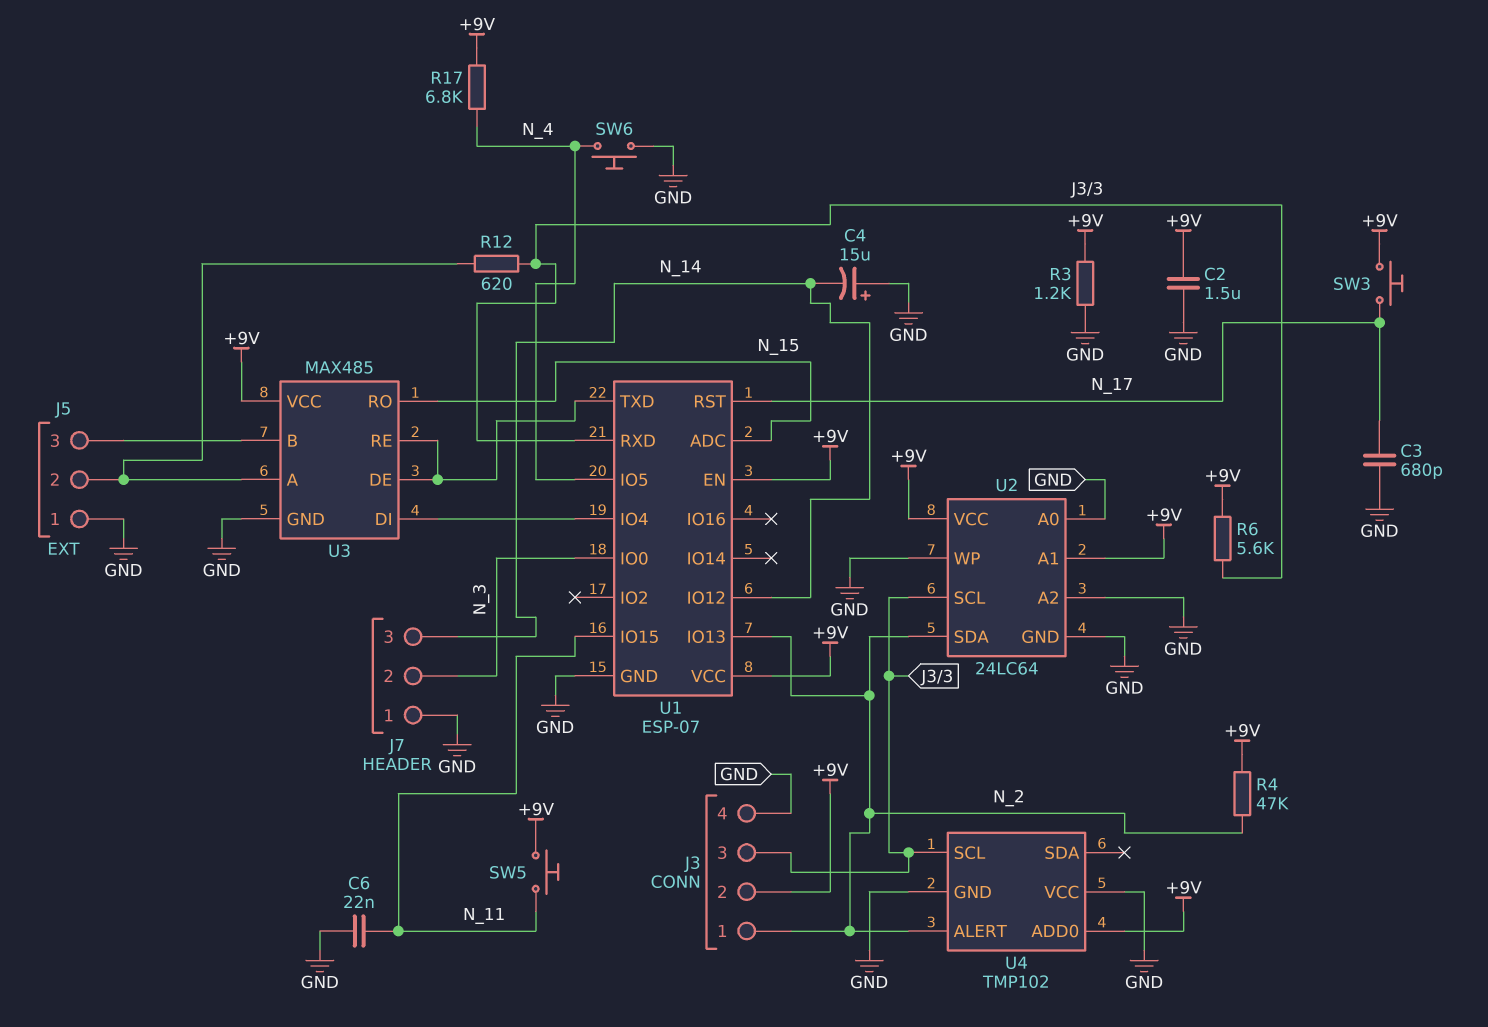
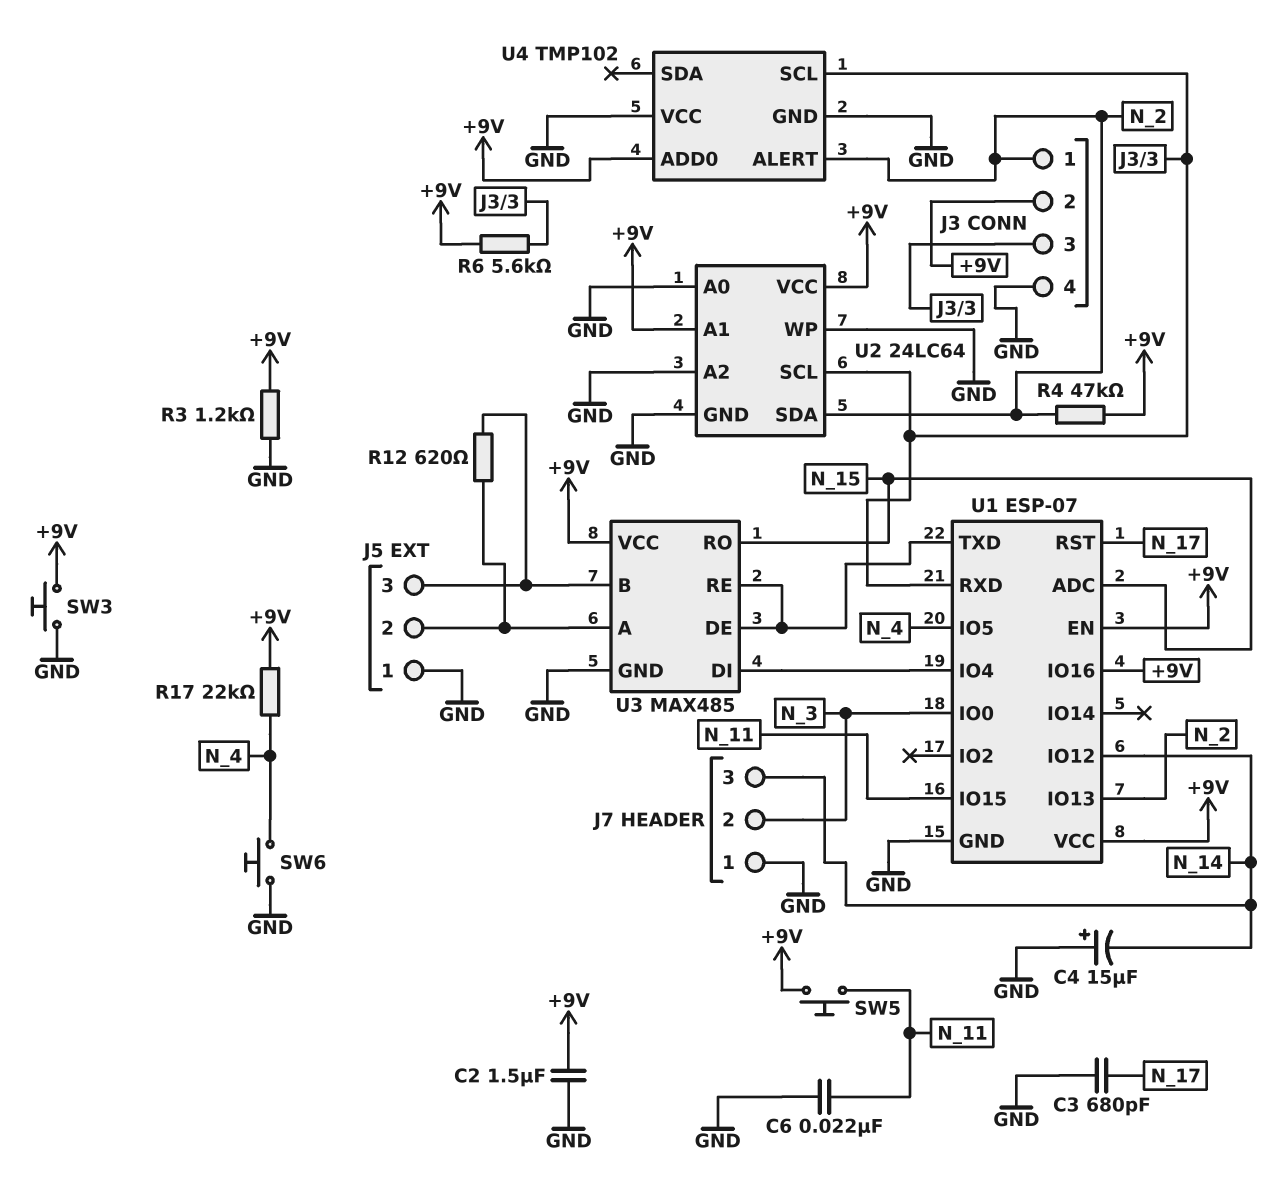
R12: 620 (J3/3, J5/2) -> 620 (J5/2, J5/3)
R17: 6.8k (+9V, N_4) -> 22k (+9V, N_4)
SW3: button (+9V, N_17) -> button (+9V, GND)
U1 pin IO16: none -> +9V

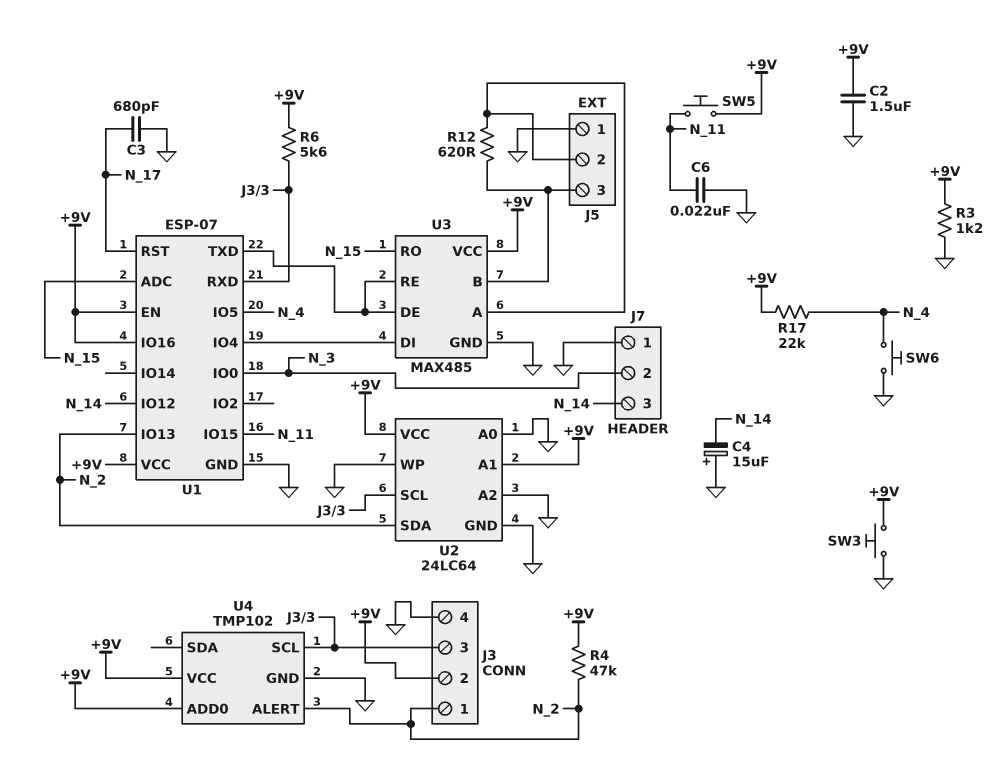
U4 pin VCC: GND -> +9V

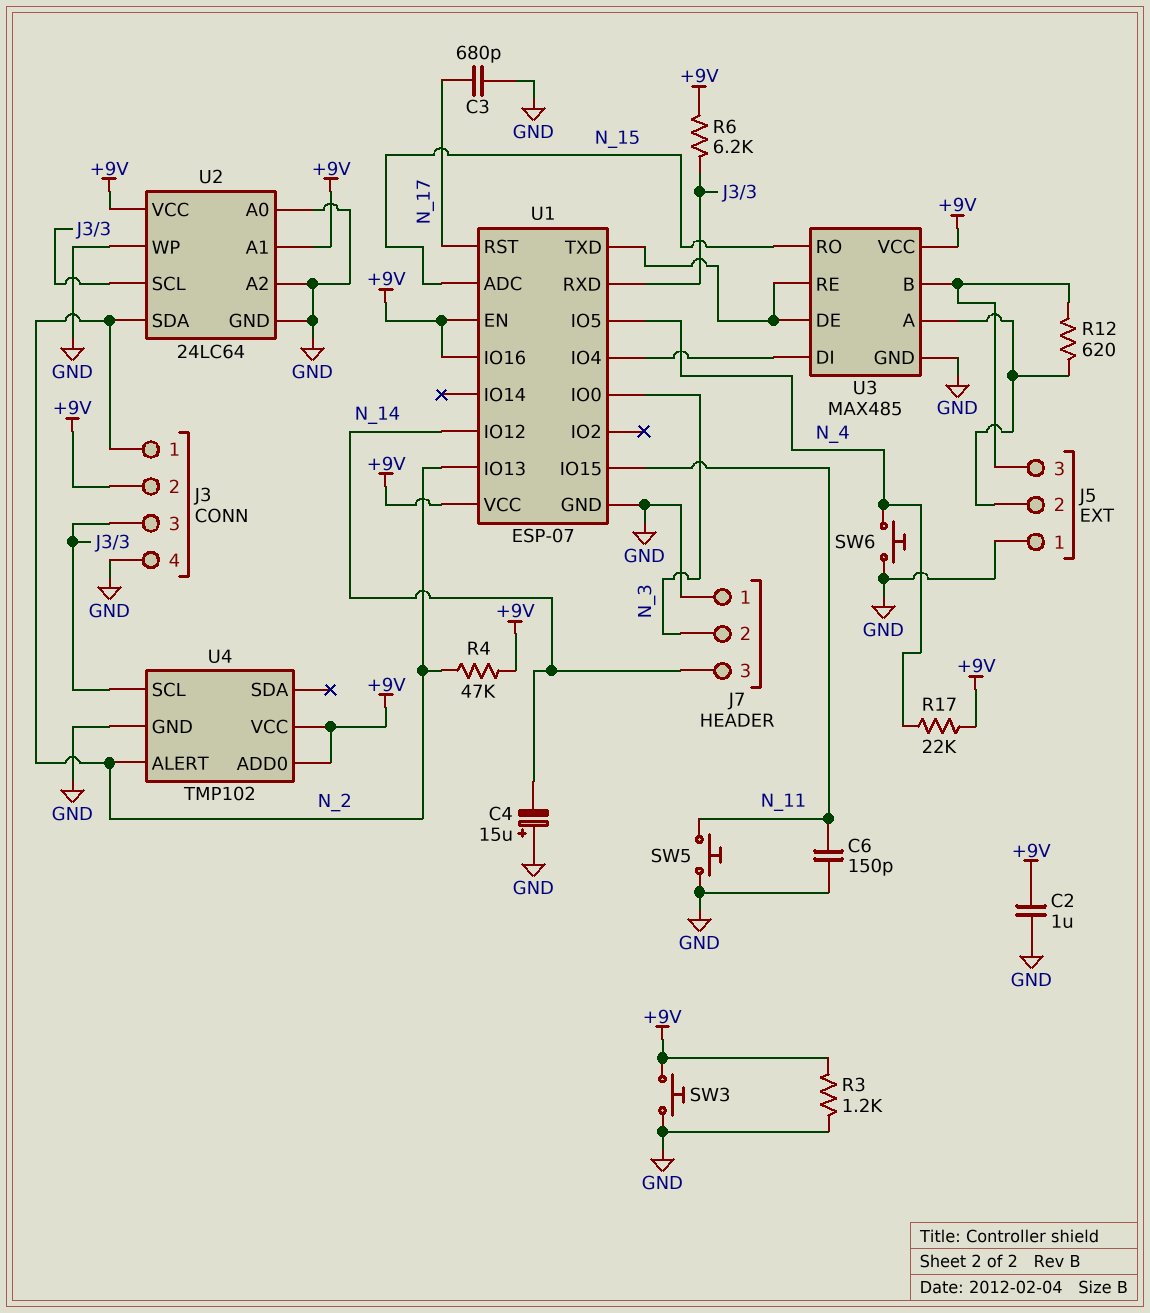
C2: 1.5uF (+9V, GND) -> 1uF (+9V, GND)
C6: 22nF (GND, N_11) -> 150pF (GND, N_11)
R6: 5.6k (+9V, J3/3) -> 6.2k (+9V, J3/3)
SW5: button (+9V, N_11) -> button (GND, N_11)

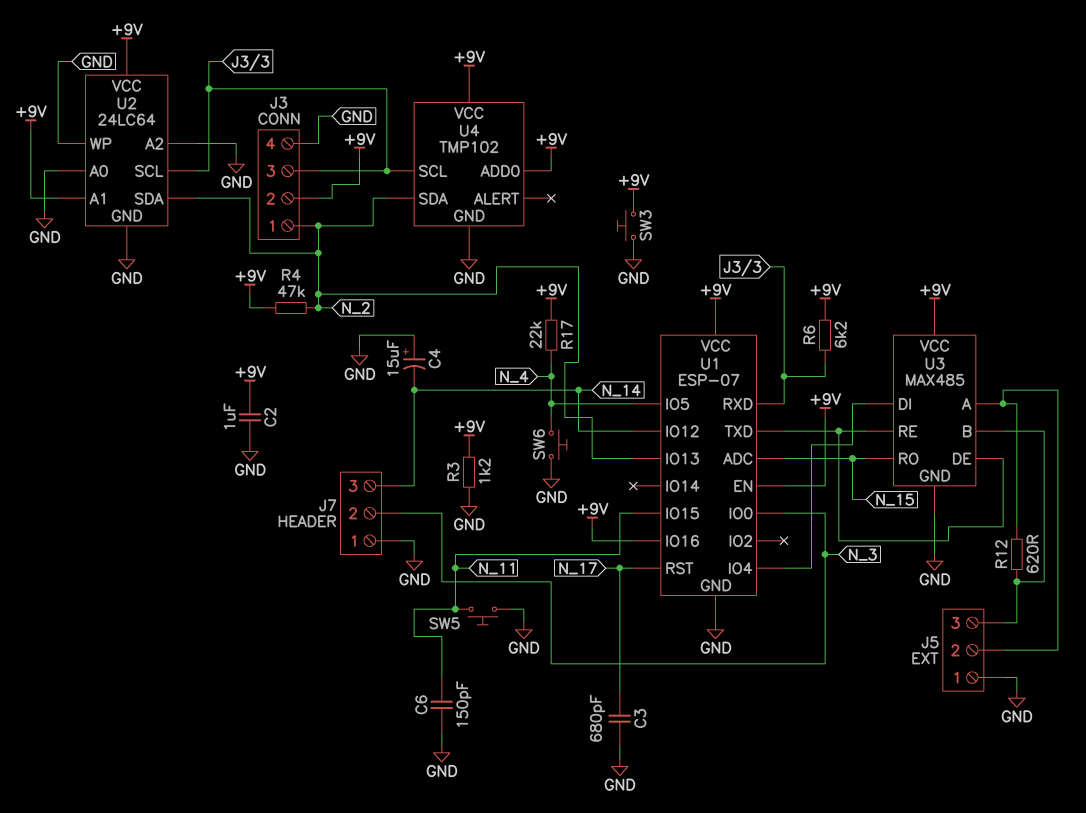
U4 pin ALERT: N_2 -> none
U4 pin SDA: none -> N_2

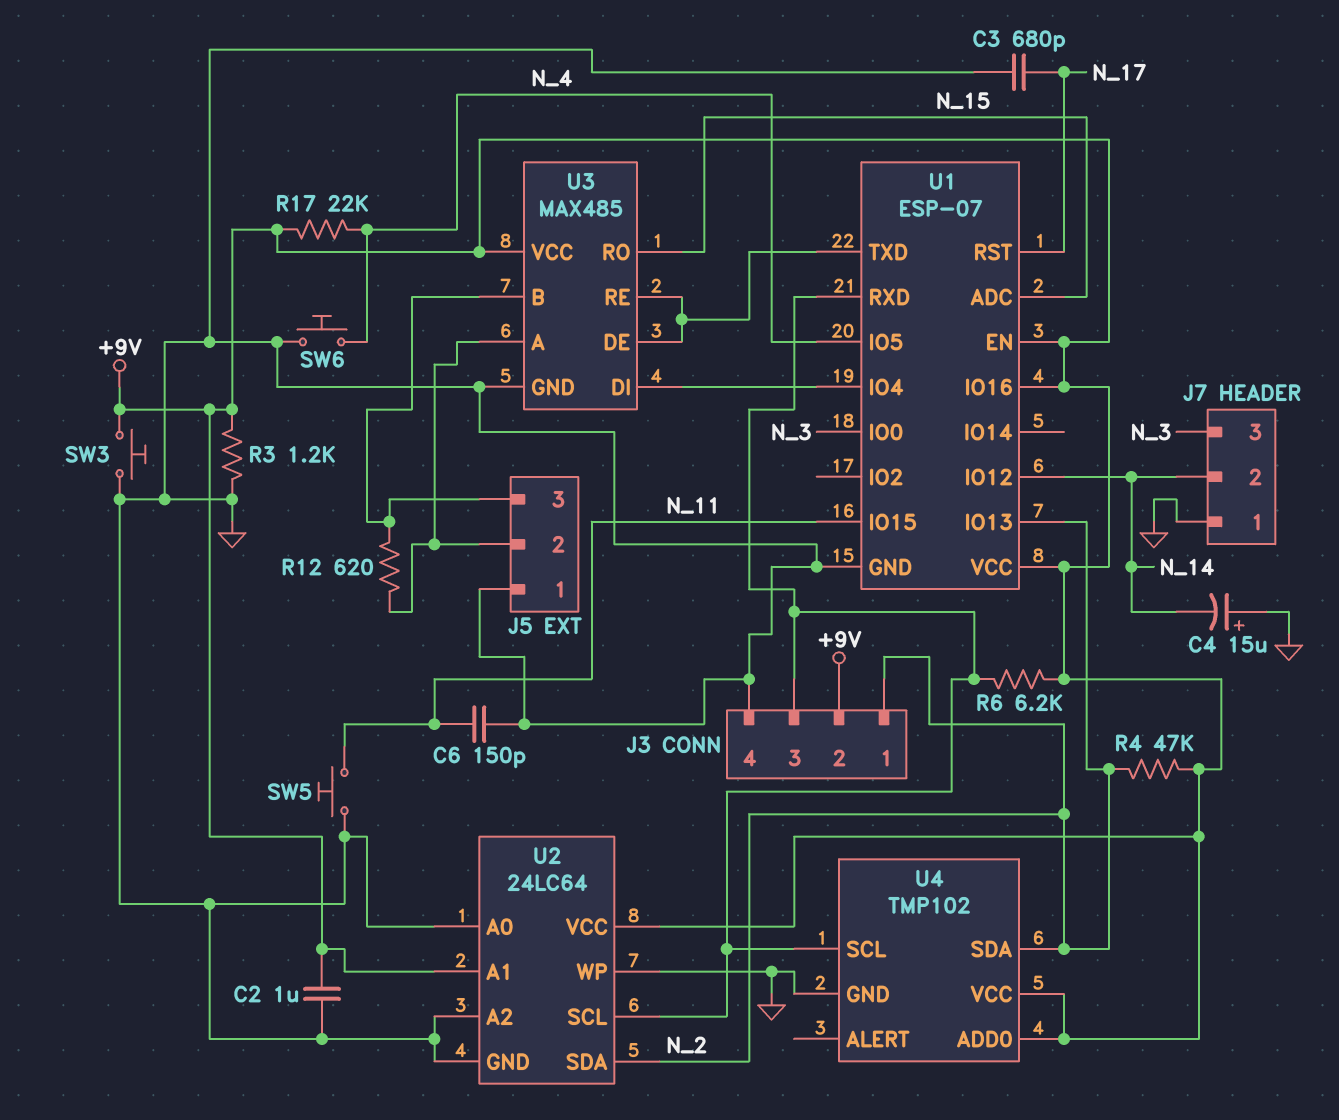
J7 pin 2: N_3 -> N_14
J7 pin 3: N_14 -> N_3

